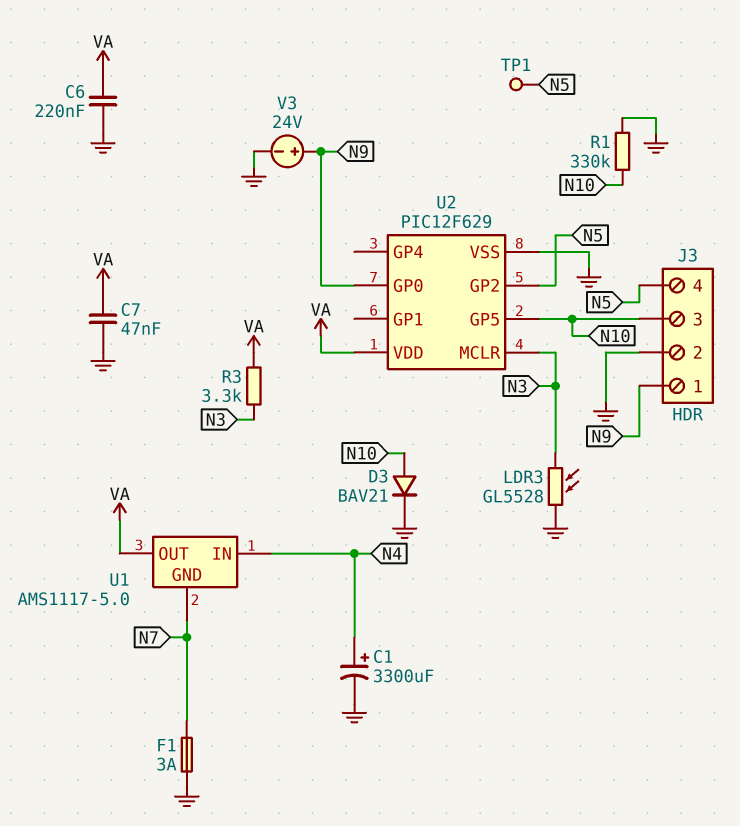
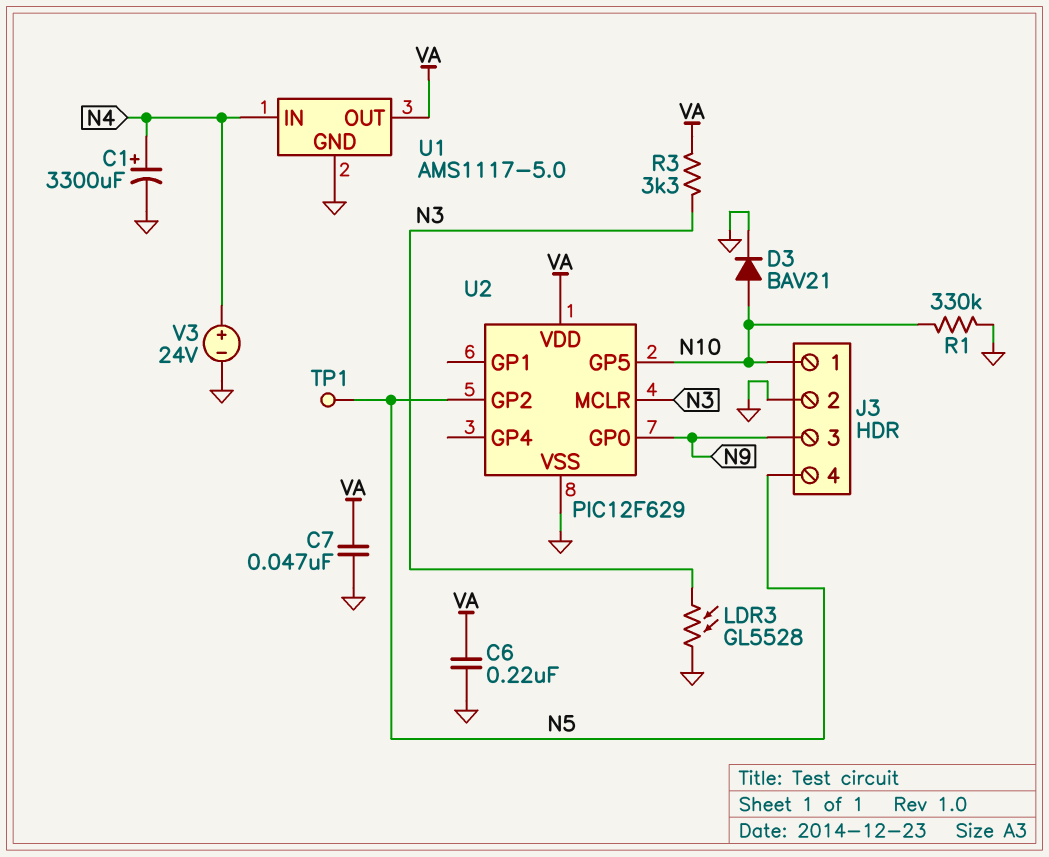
F1: 3A (GND, N7) -> none
J3 pin 1: N9 -> N10
J3 pin 3: N10 -> N9
U1 pin GND: N7 -> GND
V3: 24V (plus N9, minus GND) -> 24V (plus N4, minus GND)

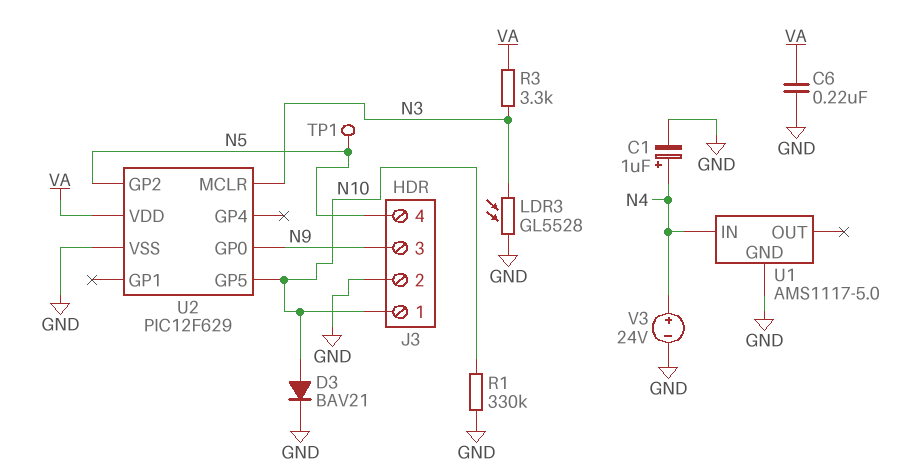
C1: 3300uF (plus N4, minus GND) -> 1uF (plus N4, minus GND)
C7: 47nF (GND, VA) -> none
U1 pin OUT: VA -> none

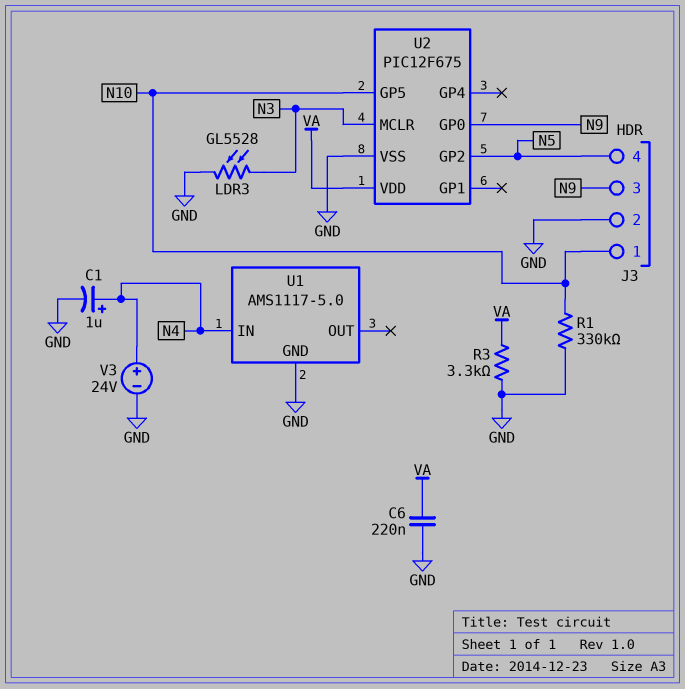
D3: diode BAV21 (A N10, K GND) -> none
R3: 3.3k (N3, VA) -> 3.3k (GND, VA)
TP1: test point (N5) -> none
U2: PIC12F629 -> PIC12F675

